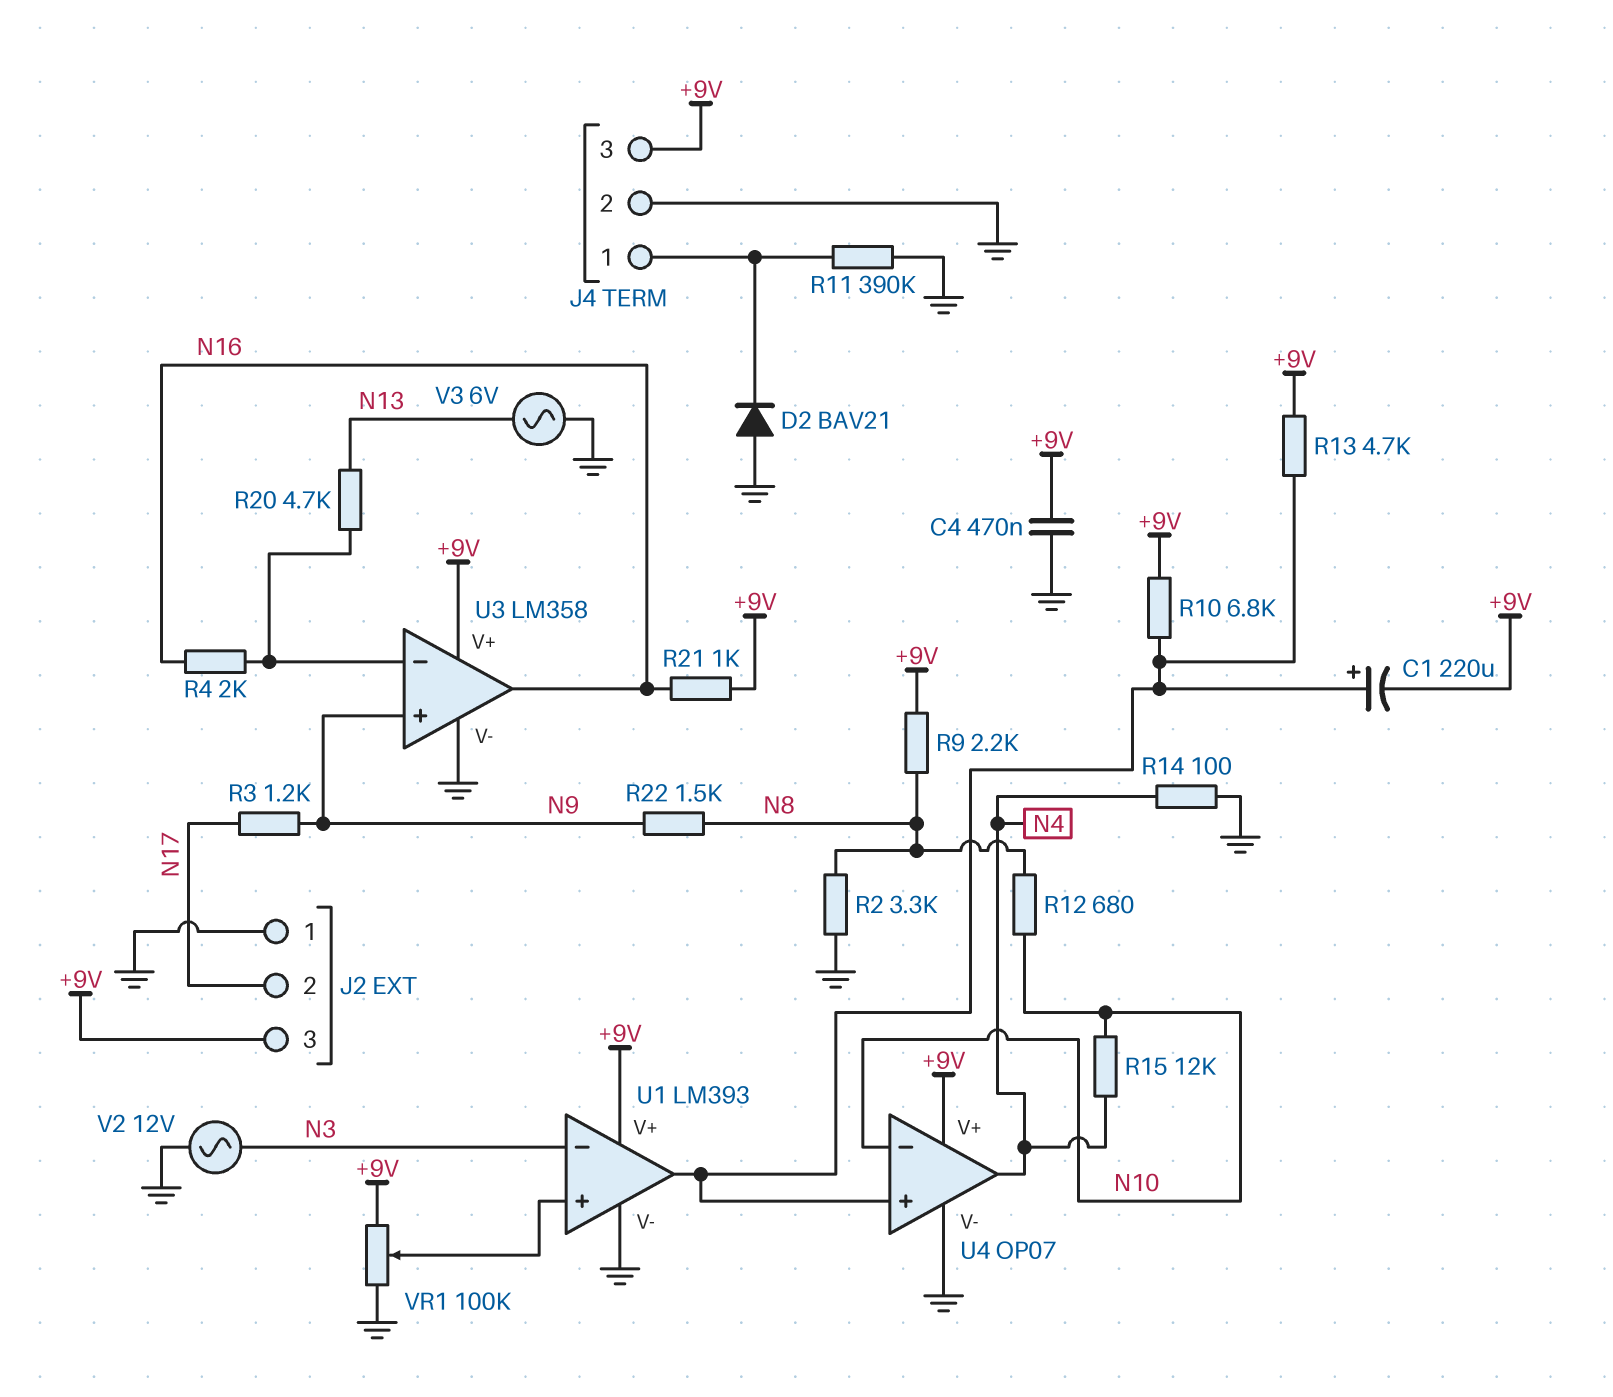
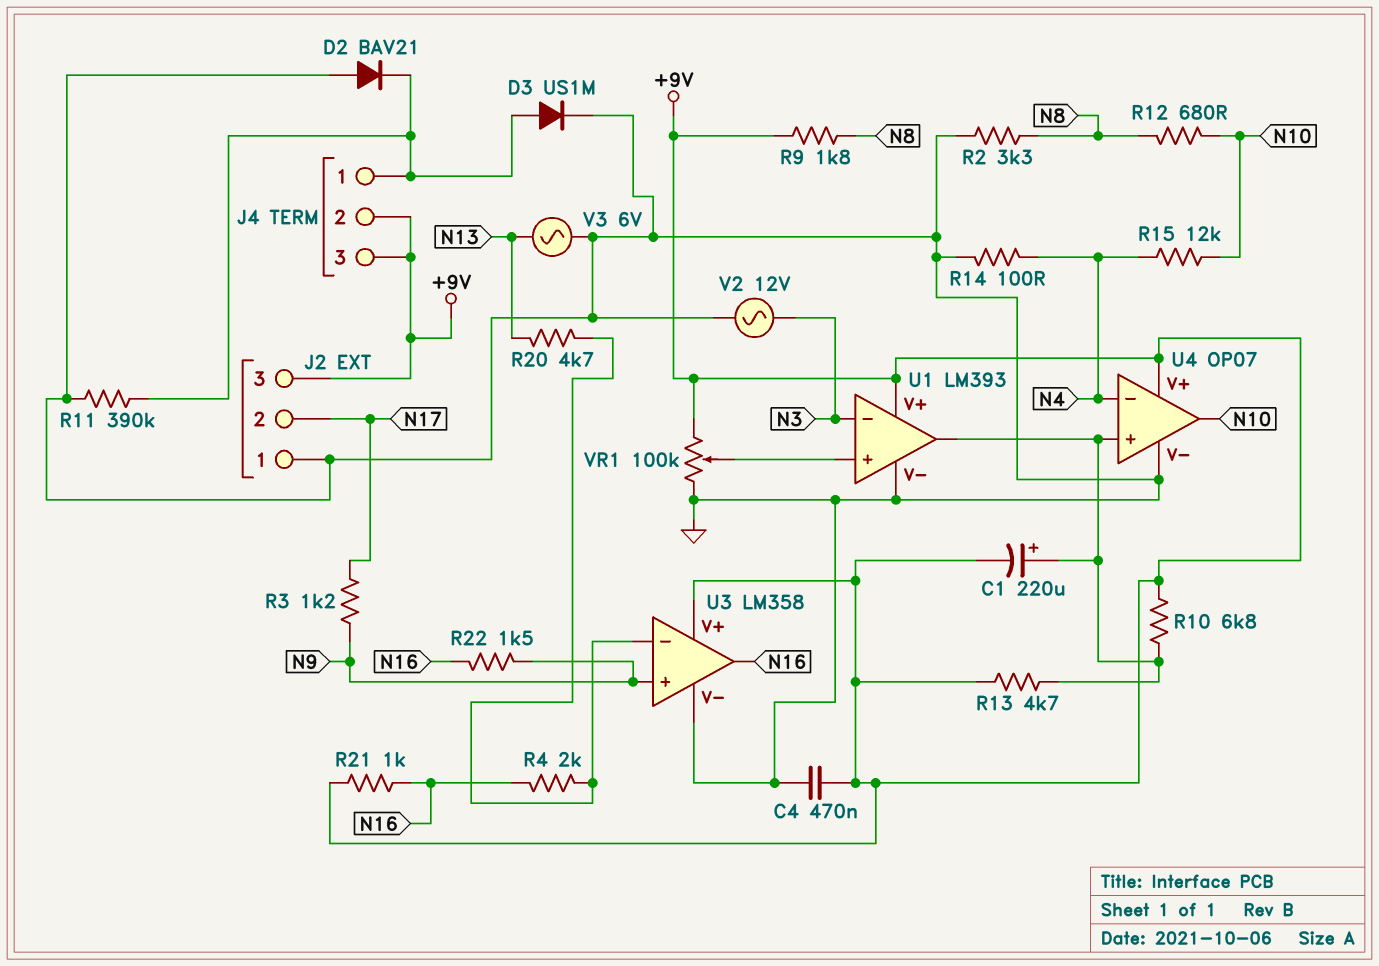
D3: none -> diode US1M (A J4/1, K GND)
J4 pin 2: GND -> +9V
R9: 2.2k (+9V, N8) -> 1.8k (+9V, N8)
R22: 1.5k (N8, N9) -> 1.5k (N9, N16)
U4 pin in-: N10 -> N4
U4 pin out: N4 -> N10

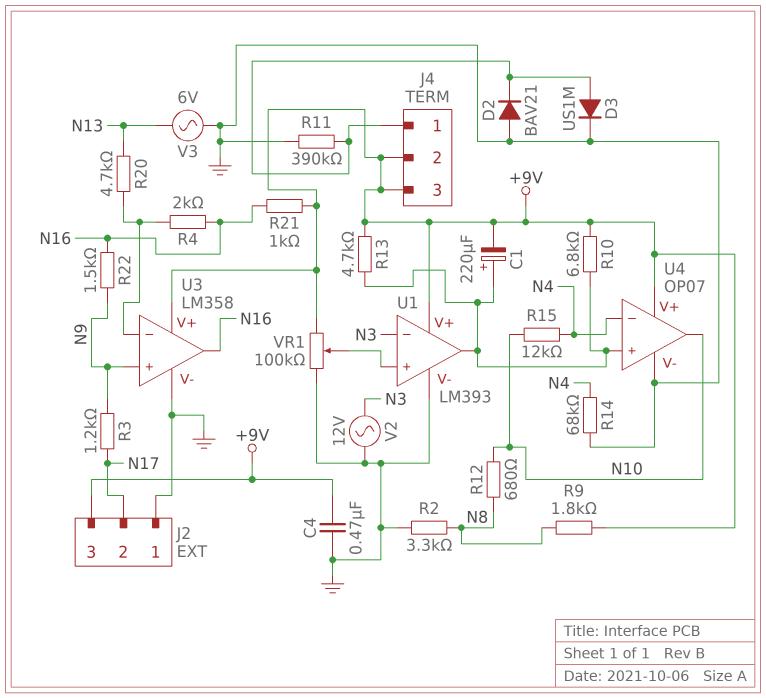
R14: 100 (GND, N4) -> 68k (GND, N4)

